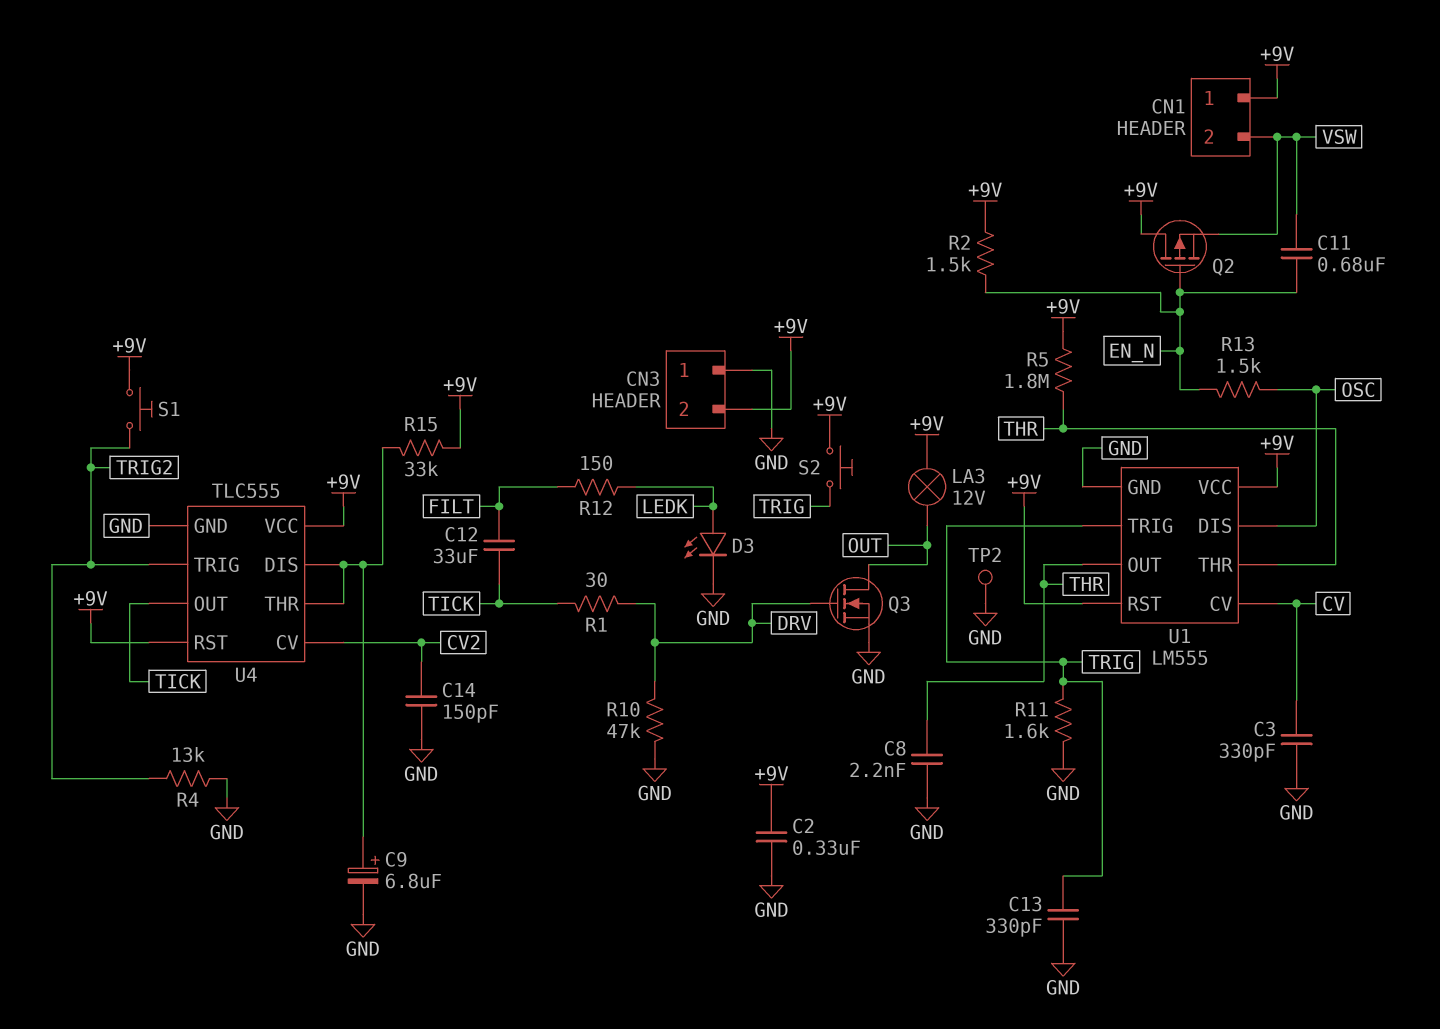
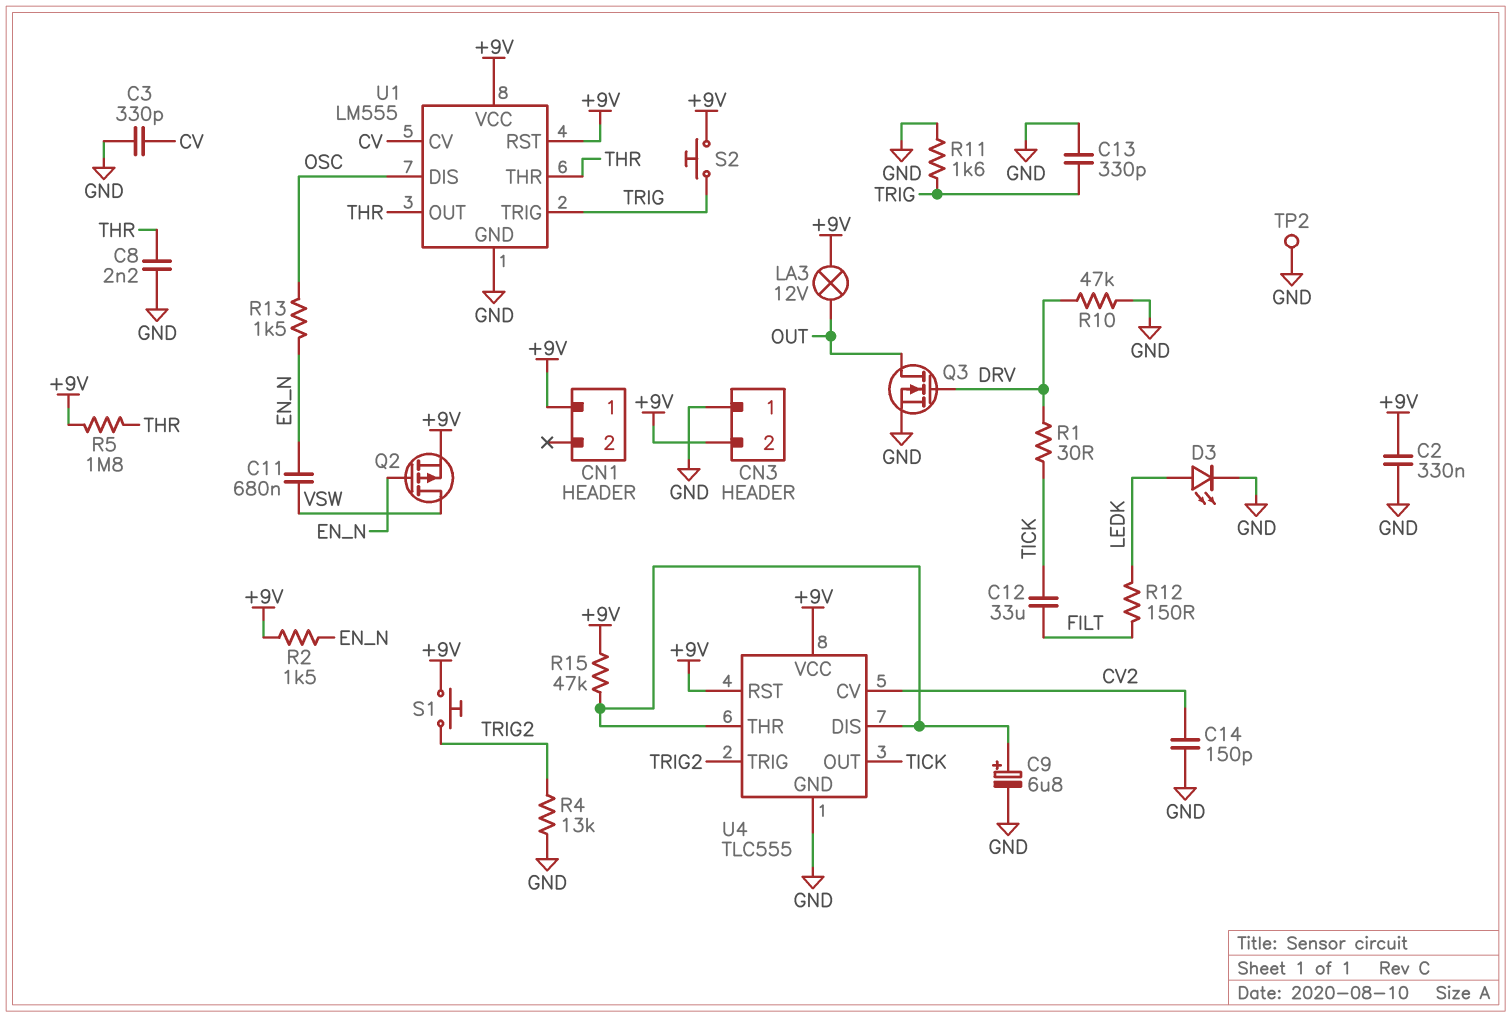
CN1 pin 2: VSW -> none
Q2: PMOS (G EN_N, D +9V, S VSW) -> PMOS (G EN_N, D VSW, S +9V)
R15: 33k (+9V, U4/DIS) -> 47k (+9V, U4/DIS)

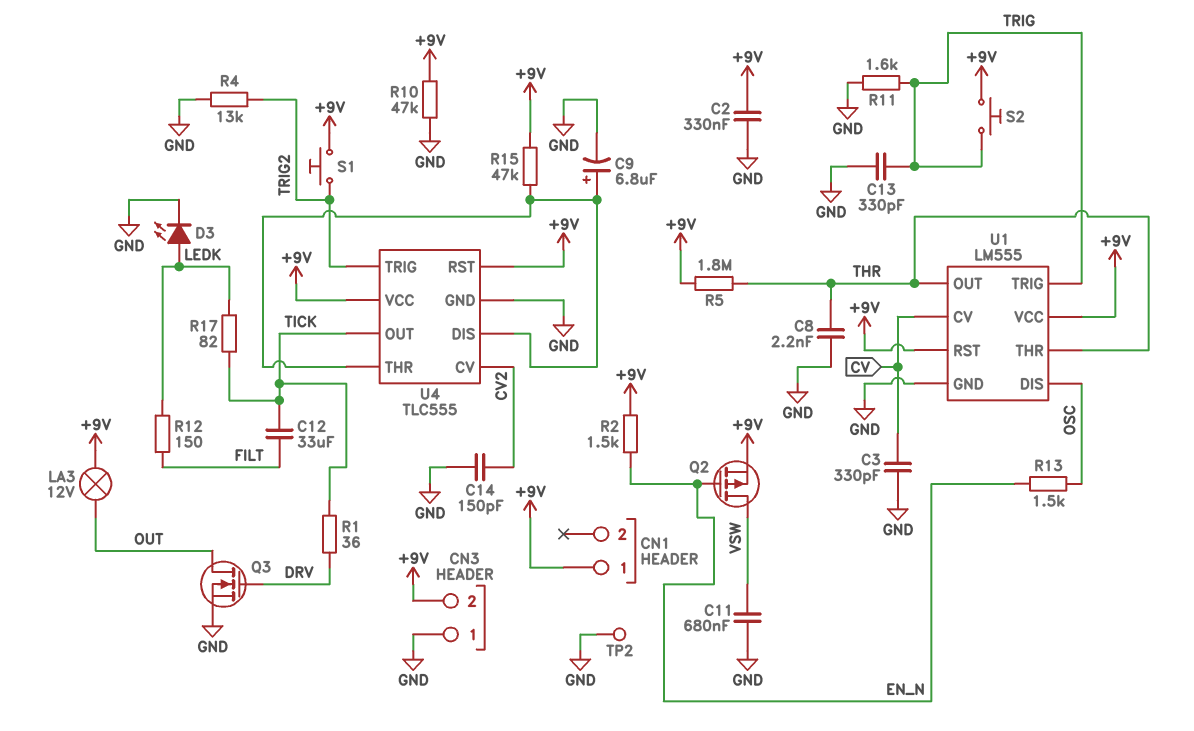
C11: 680nF (EN_N, VSW) -> 680nF (GND, VSW)
R1: 30 (DRV, TICK) -> 36 (DRV, TICK)
R10: 47k (DRV, GND) -> 47k (+9V, GND)
R17: none -> 82 (LEDK, TICK)

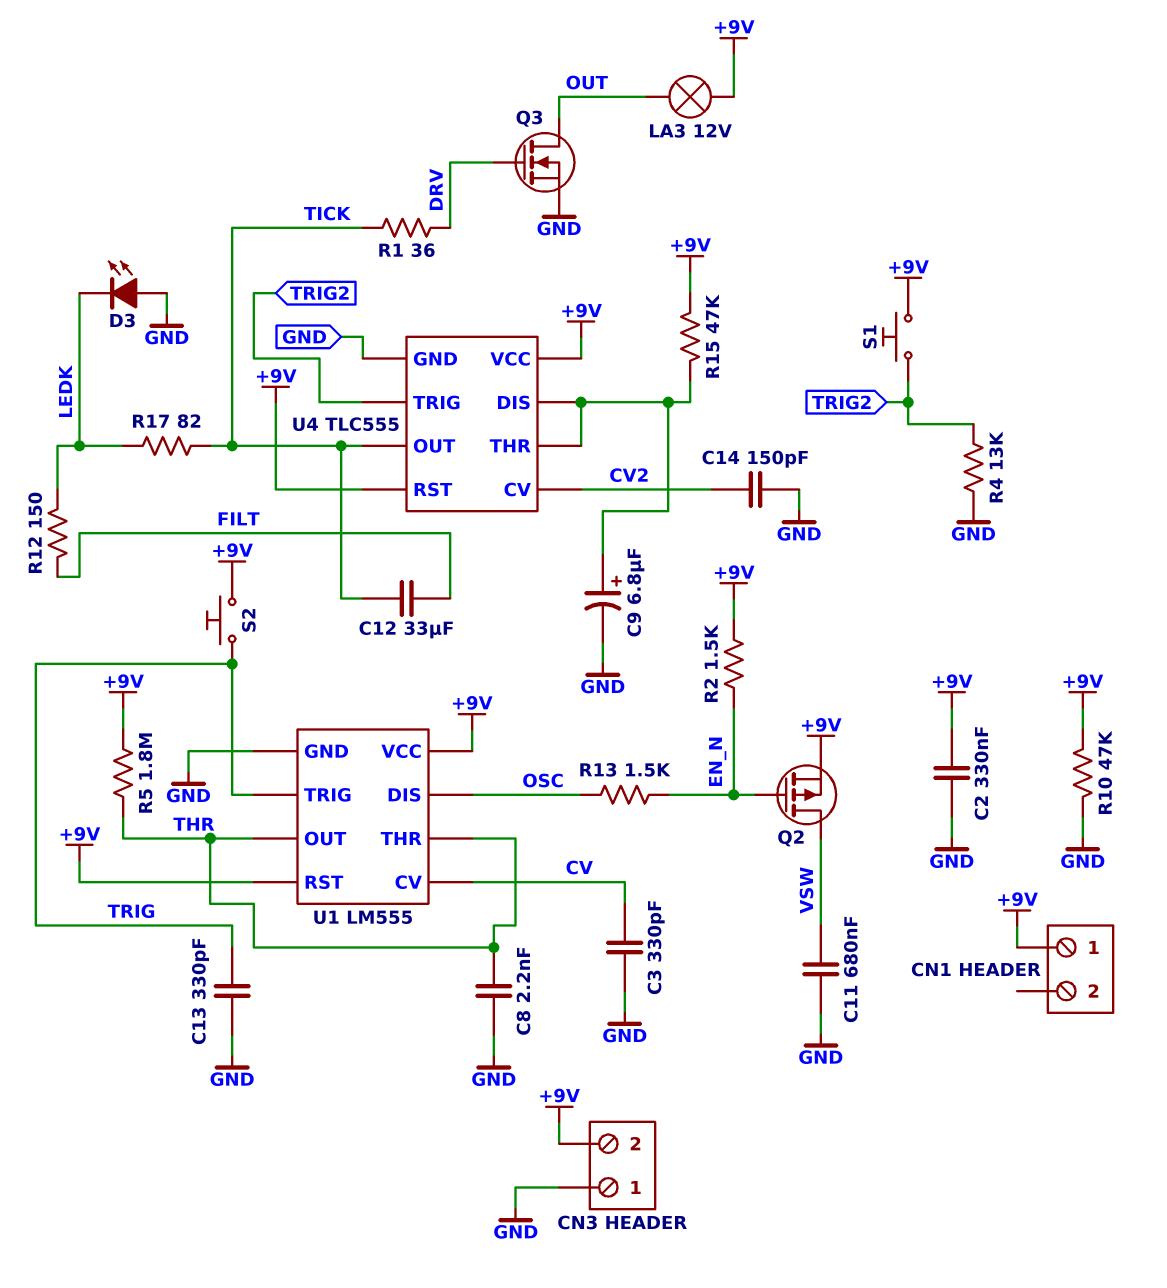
D3: LED (A LEDK, K GND) -> LED (A GND, K LEDK)
R11: 1.6k (GND, TRIG) -> none
TP2: test point (GND) -> none

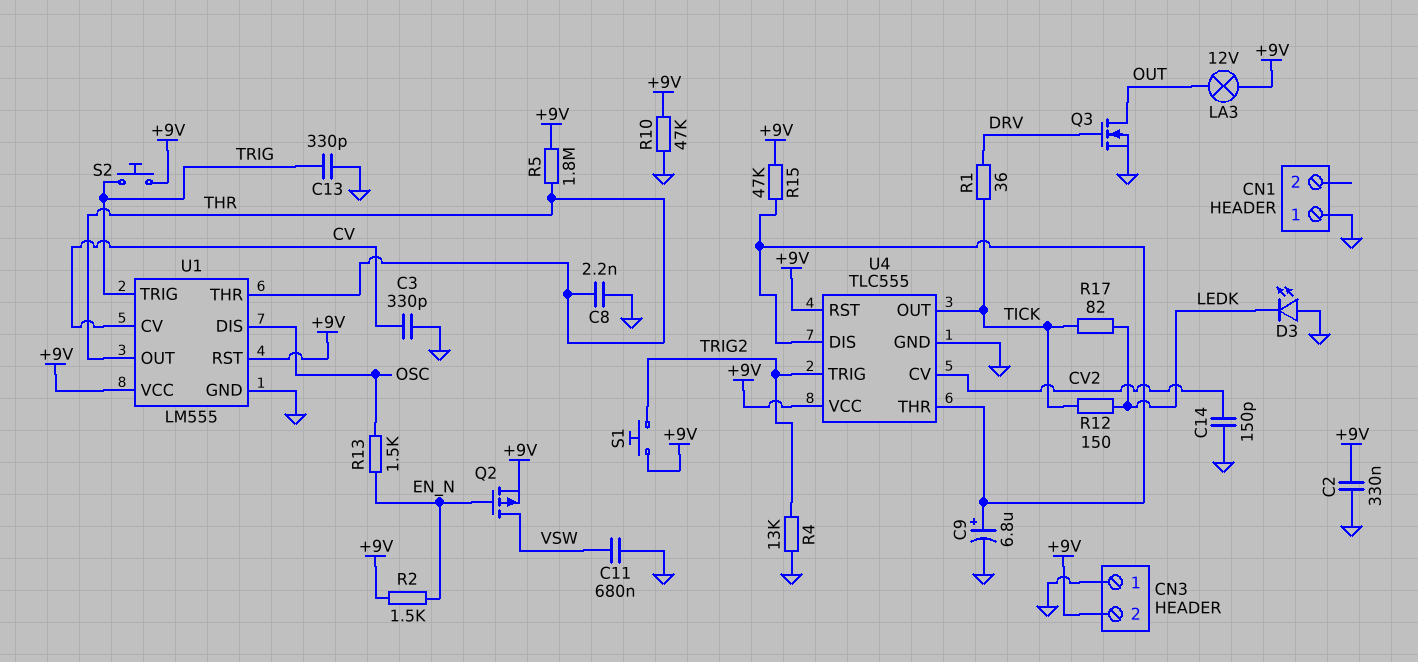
C12: 33uF (FILT, TICK) -> none
CN1 pin 1: +9V -> GND
R12: 150 (FILT, LEDK) -> 150 (LEDK, TICK)

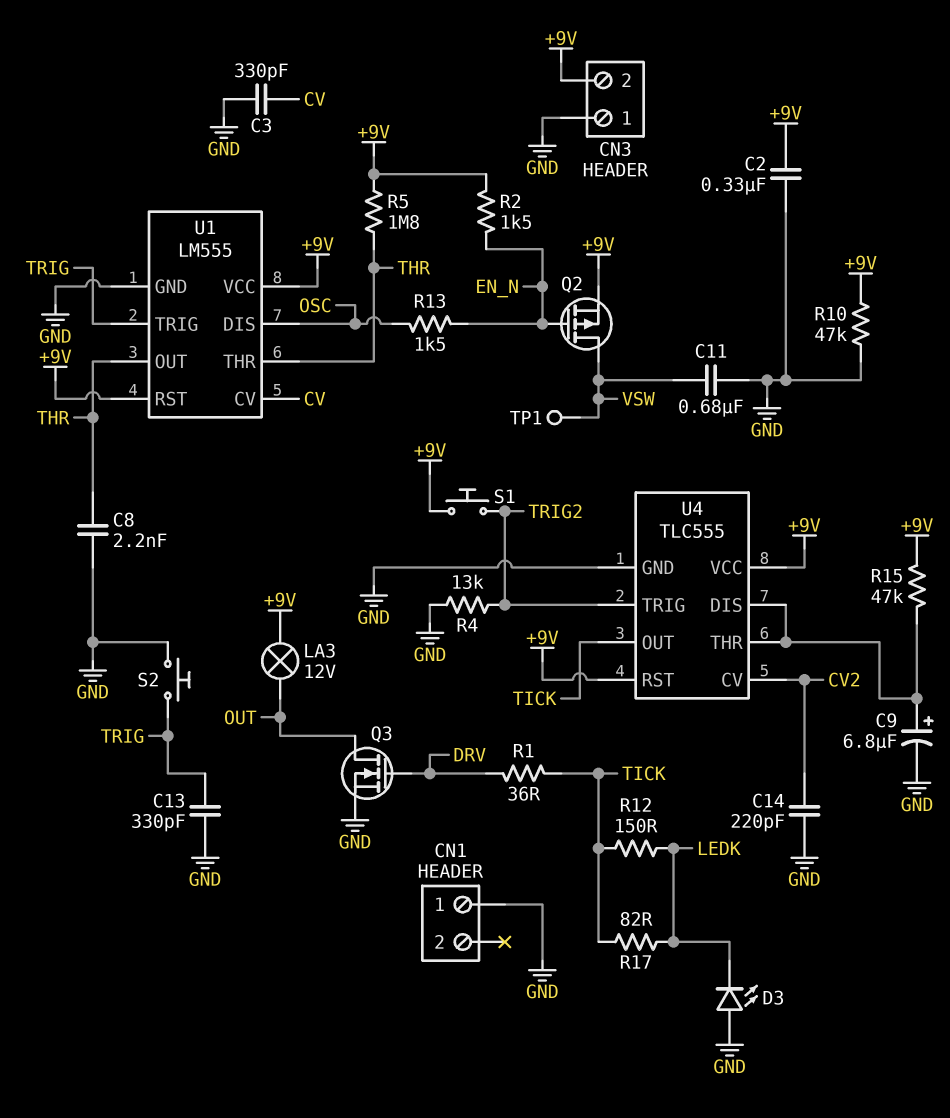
C14: 150pF (CV2, GND) -> 220pF (CV2, GND)
S2: button (+9V, TRIG) -> button (GND, TRIG)
TP1: none -> test point (VSW)

